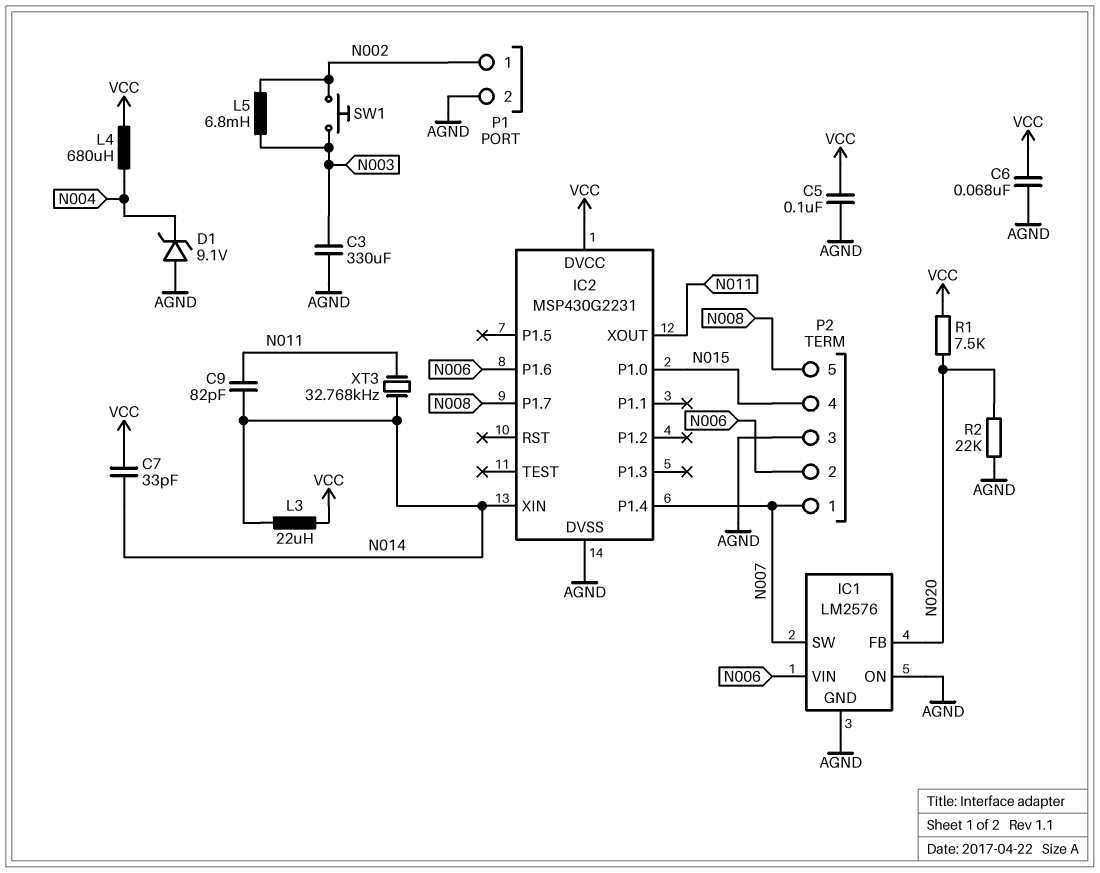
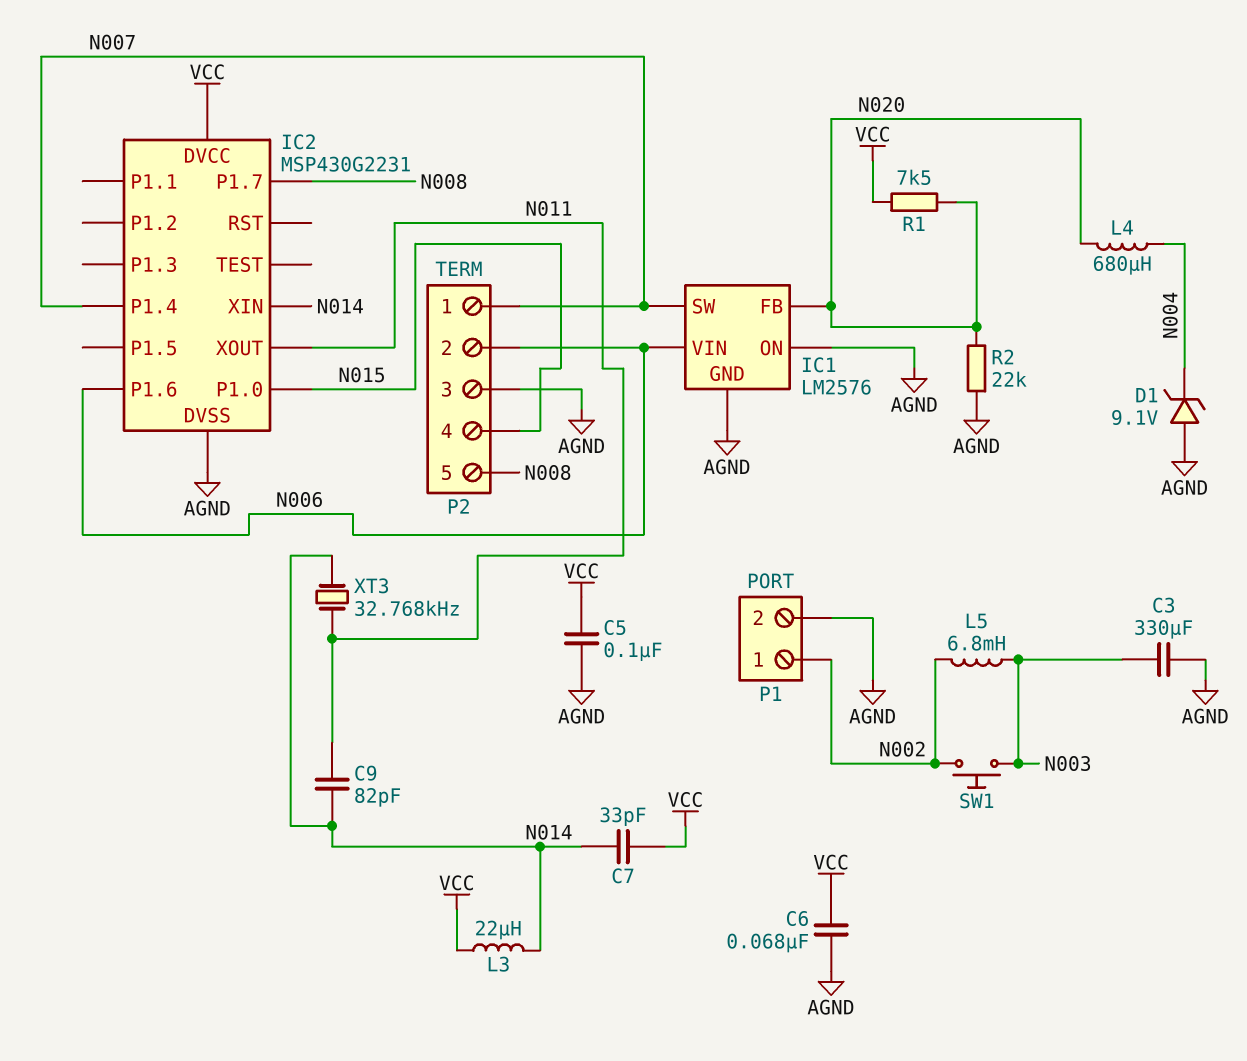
L4: 680uH (N004, VCC) -> 680uH (N004, N020)

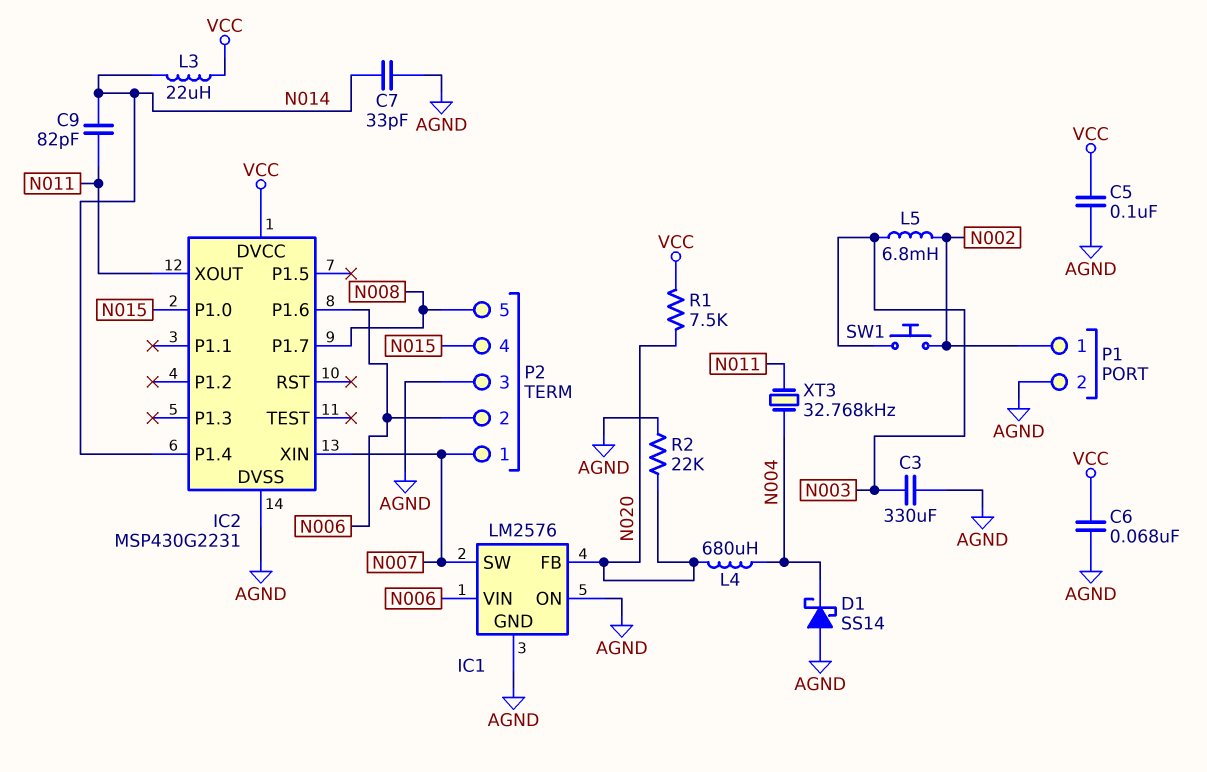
C7: 33pF (N014, VCC) -> 33pF (AGND, N014)
D1: zener 9.1V (A AGND, K N004) -> schottky SS14 (A AGND, K N004)
IC2 pin P1.4: N007 -> N014
IC2 pin XIN: N014 -> N007
XT3: 32.768kHz (N011, N014) -> 32.768kHz (N004, N011)

